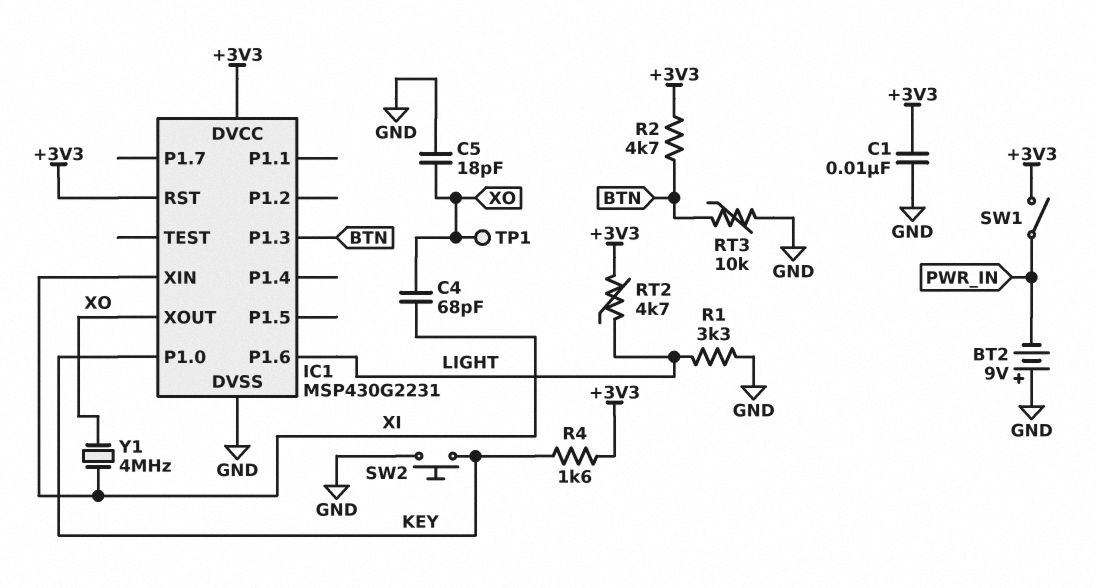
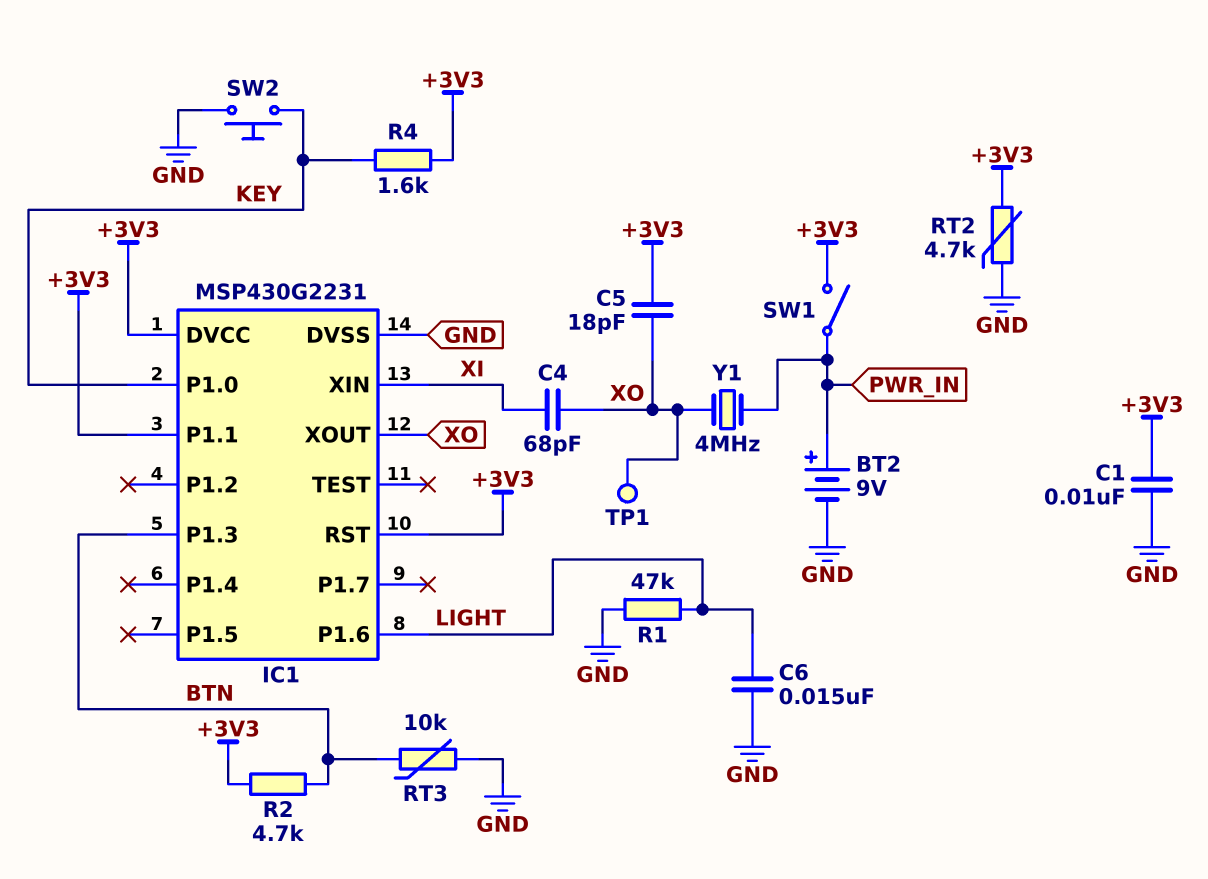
BT2: 9V (plus GND, minus PWR_IN) -> 9V (plus PWR_IN, minus GND)
C5: 18pF (GND, XO) -> 18pF (+3V3, XO)
C6: none -> 15nF (GND, LIGHT)
IC1 pin P1.1: none -> +3V3
R1: 3.3k (GND, LIGHT) -> 47k (GND, LIGHT)
RT2: 4.7k (+3V3, LIGHT) -> 4.7k (+3V3, GND)
Y1: 4MHz (XI, XO) -> 4MHz (PWR_IN, XO)

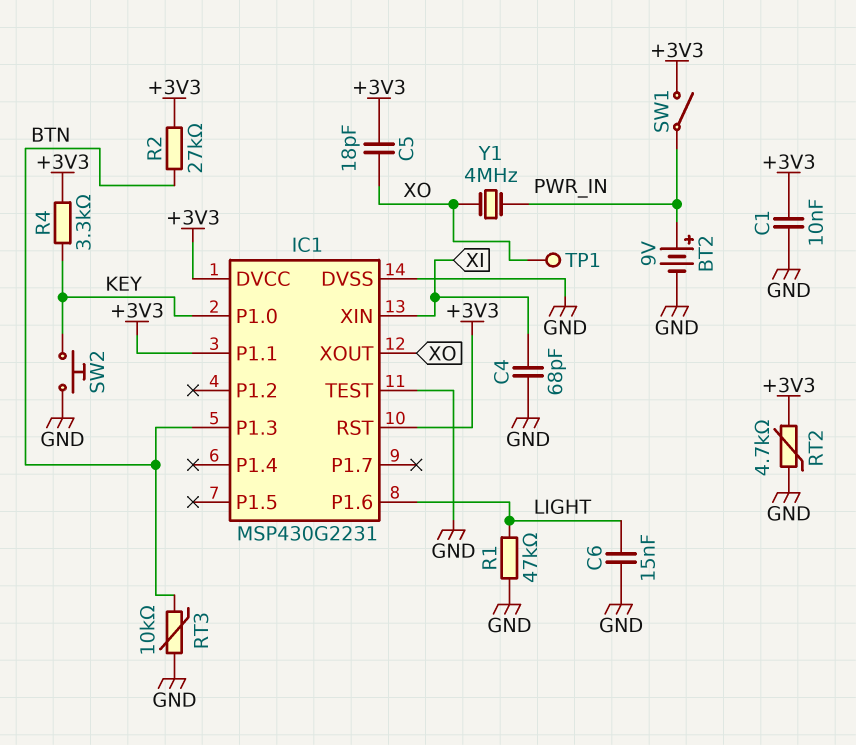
C4: 68pF (XI, XO) -> 68pF (GND, XI)
IC1 pin TEST: none -> GND
R2: 4.7k (+3V3, BTN) -> 27k (+3V3, BTN)
R4: 1.6k (+3V3, KEY) -> 3.3k (+3V3, KEY)

